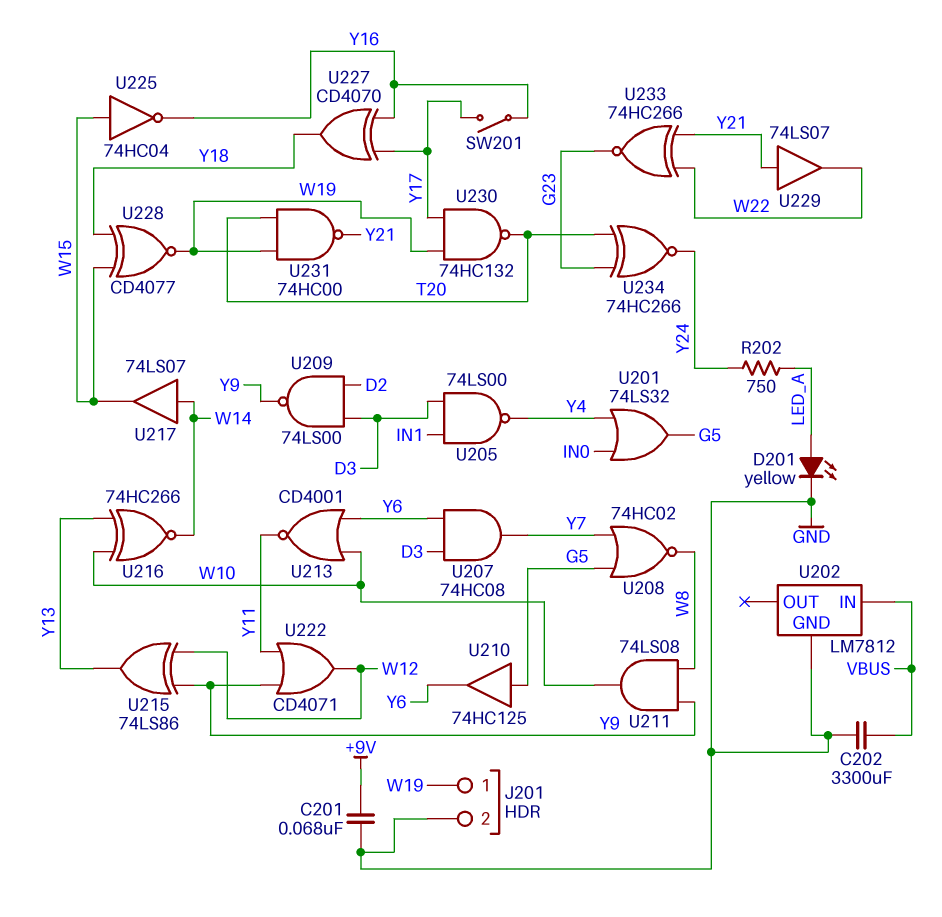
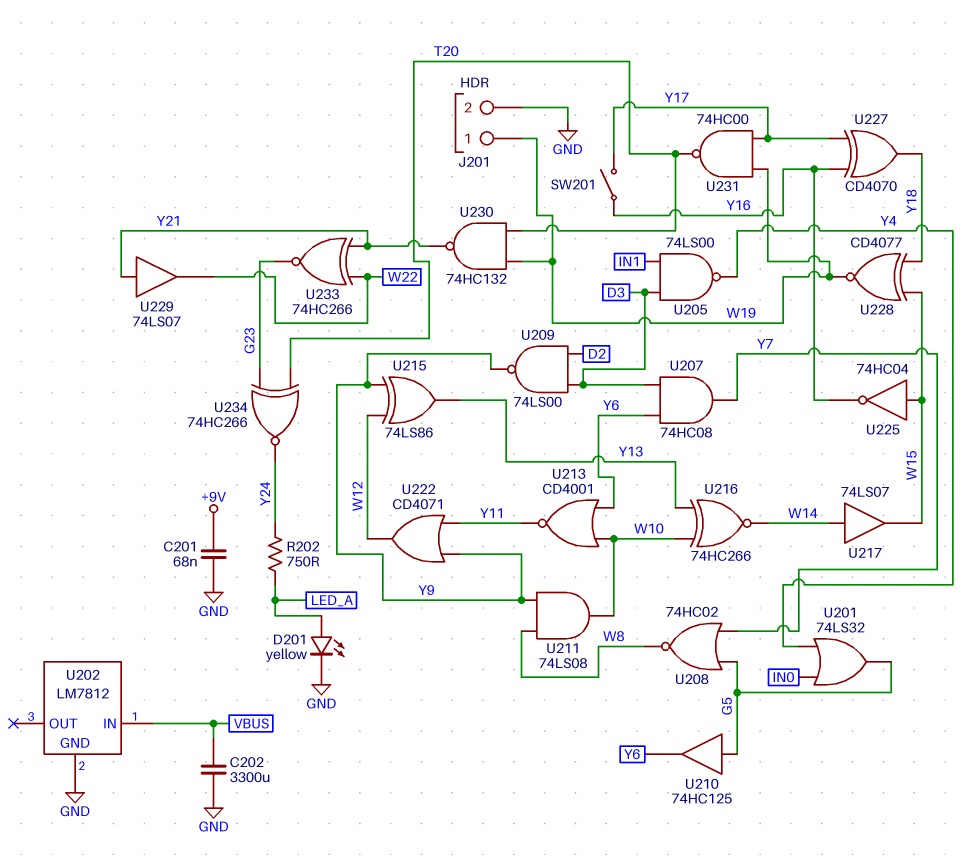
U230: NAND 74HC132 (in W19, in Y17, out T20) -> NAND 74HC132 (in T20, in W19, out Y21)
U231: NAND 74HC00 (in T20, in W19, out Y21) -> NAND 74HC00 (in W19, in Y17, out T20)

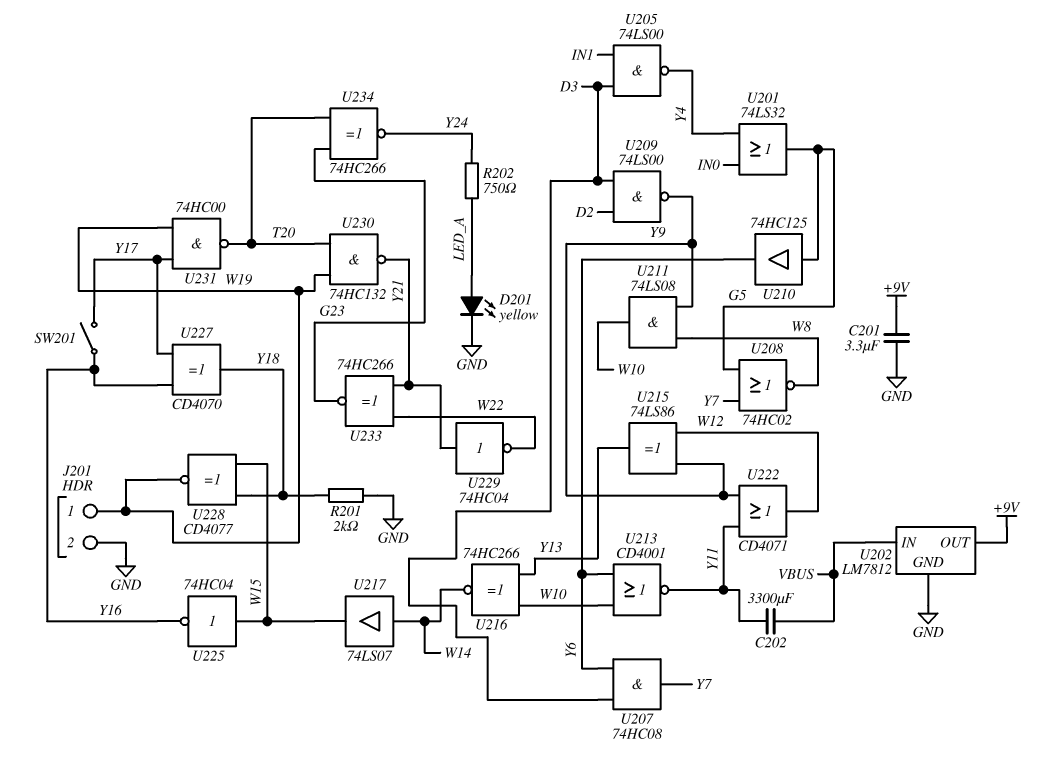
C201: 68nF (+9V, GND) -> 3.3uF (+9V, GND)
C202: 3300uF (GND, VBUS) -> 3300uF (VBUS, Y11)
R201: none -> 2k (GND, Y18)
U202 pin OUT: none -> +9V
U229: buffer 74LS07 (in Y21, out W22) -> NOT 74HC04 (in Y21, out W22)

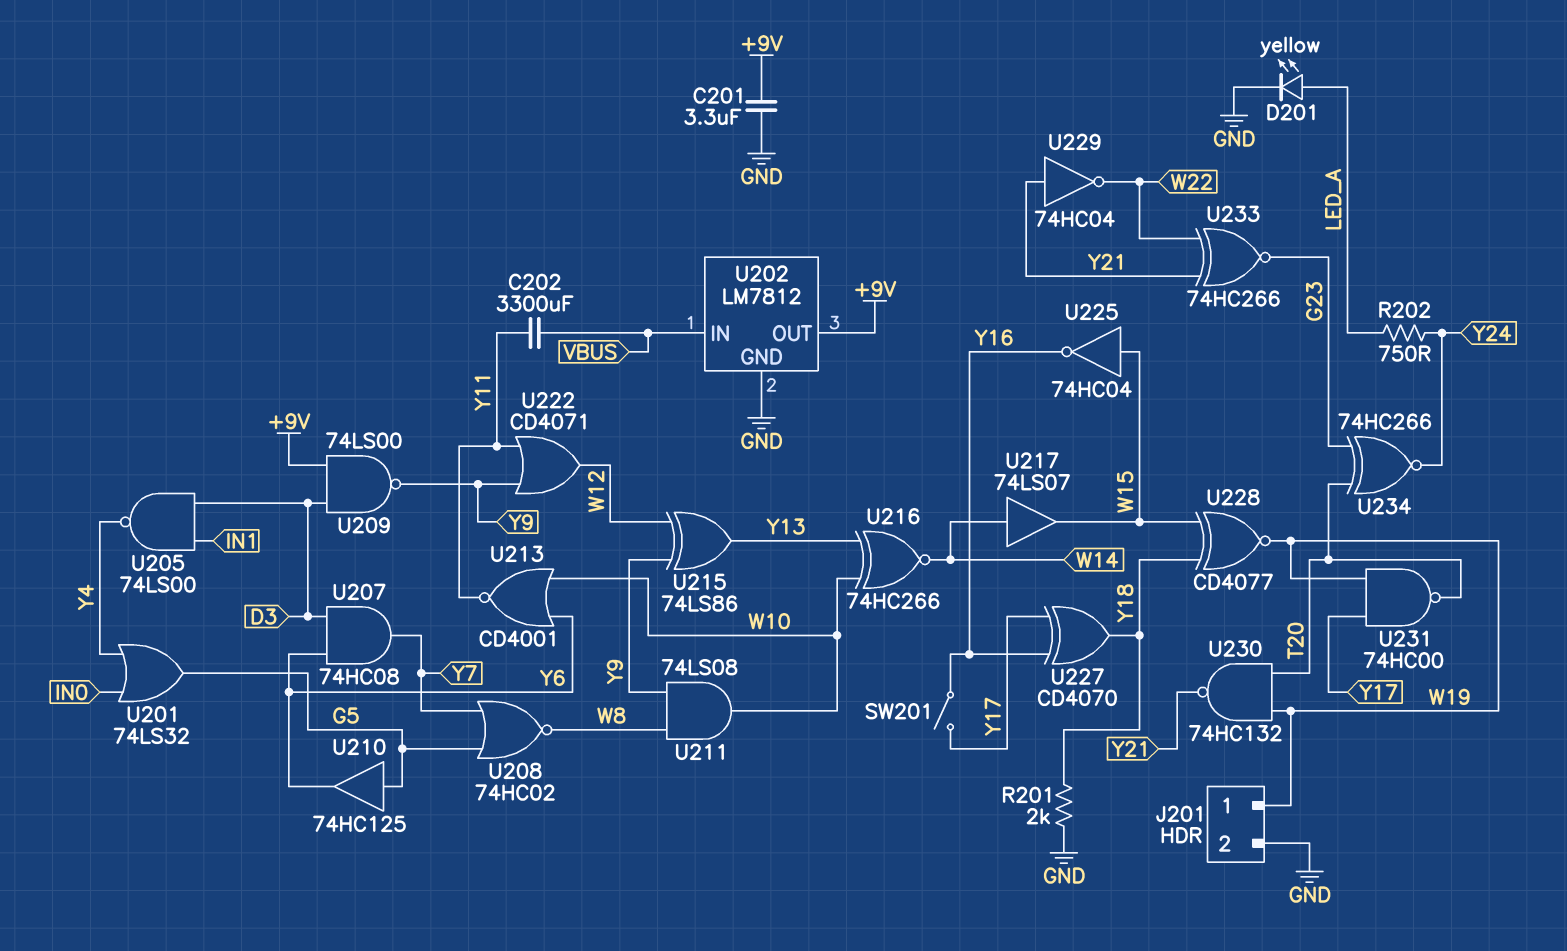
U209: NAND 74LS00 (in D2, in D3, out Y9) -> NAND 74LS00 (in +9V, in D3, out Y9)

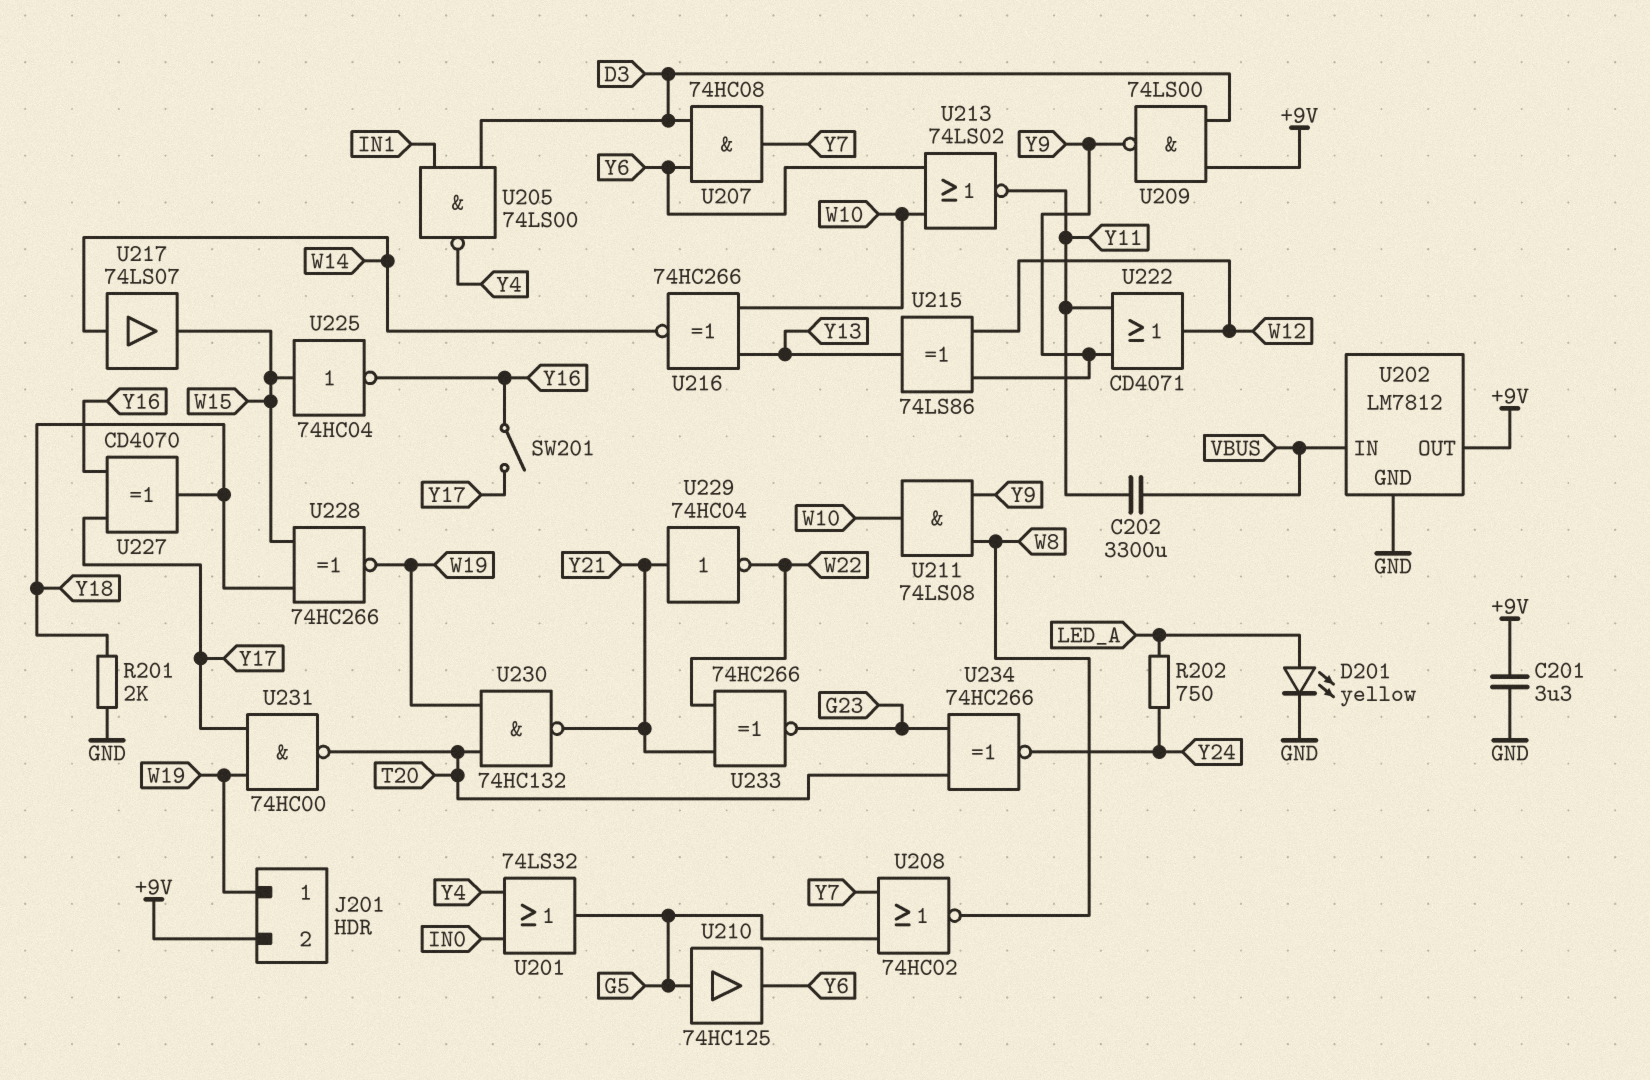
J201 pin 2: GND -> +9V
U213: NOR CD4001 (in W10, in Y6, out Y11) -> NOR 74LS02 (in W10, in Y6, out Y11)
U228: XNOR CD4077 (in W15, in Y18, out W19) -> XNOR 74HC266 (in W15, in Y18, out W19)

